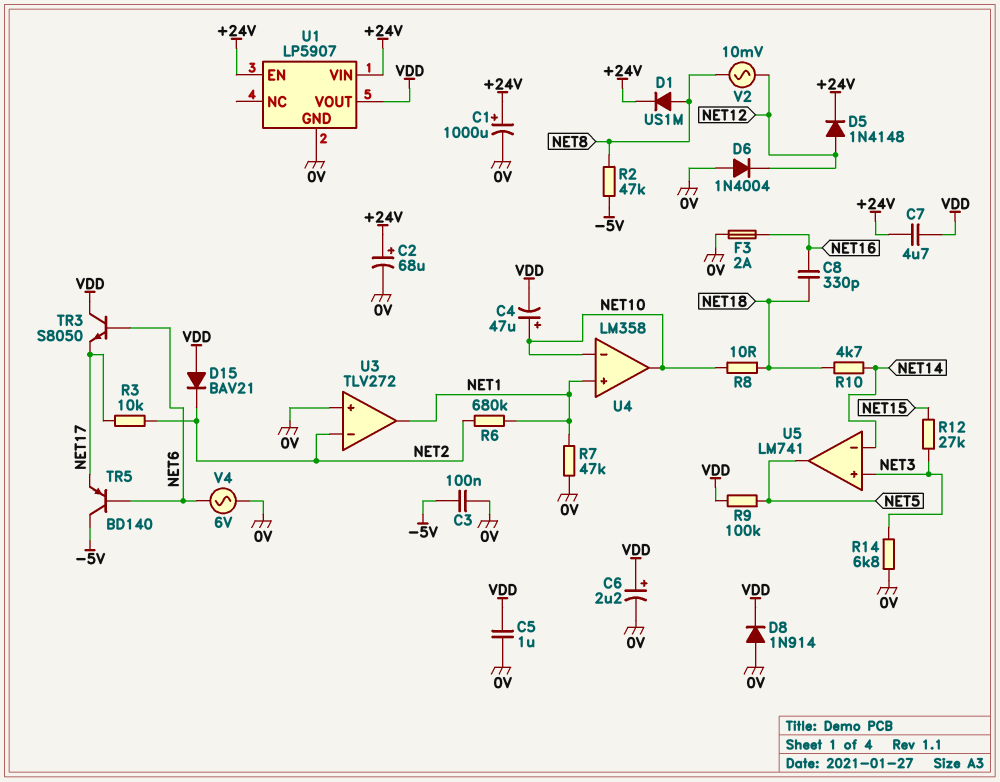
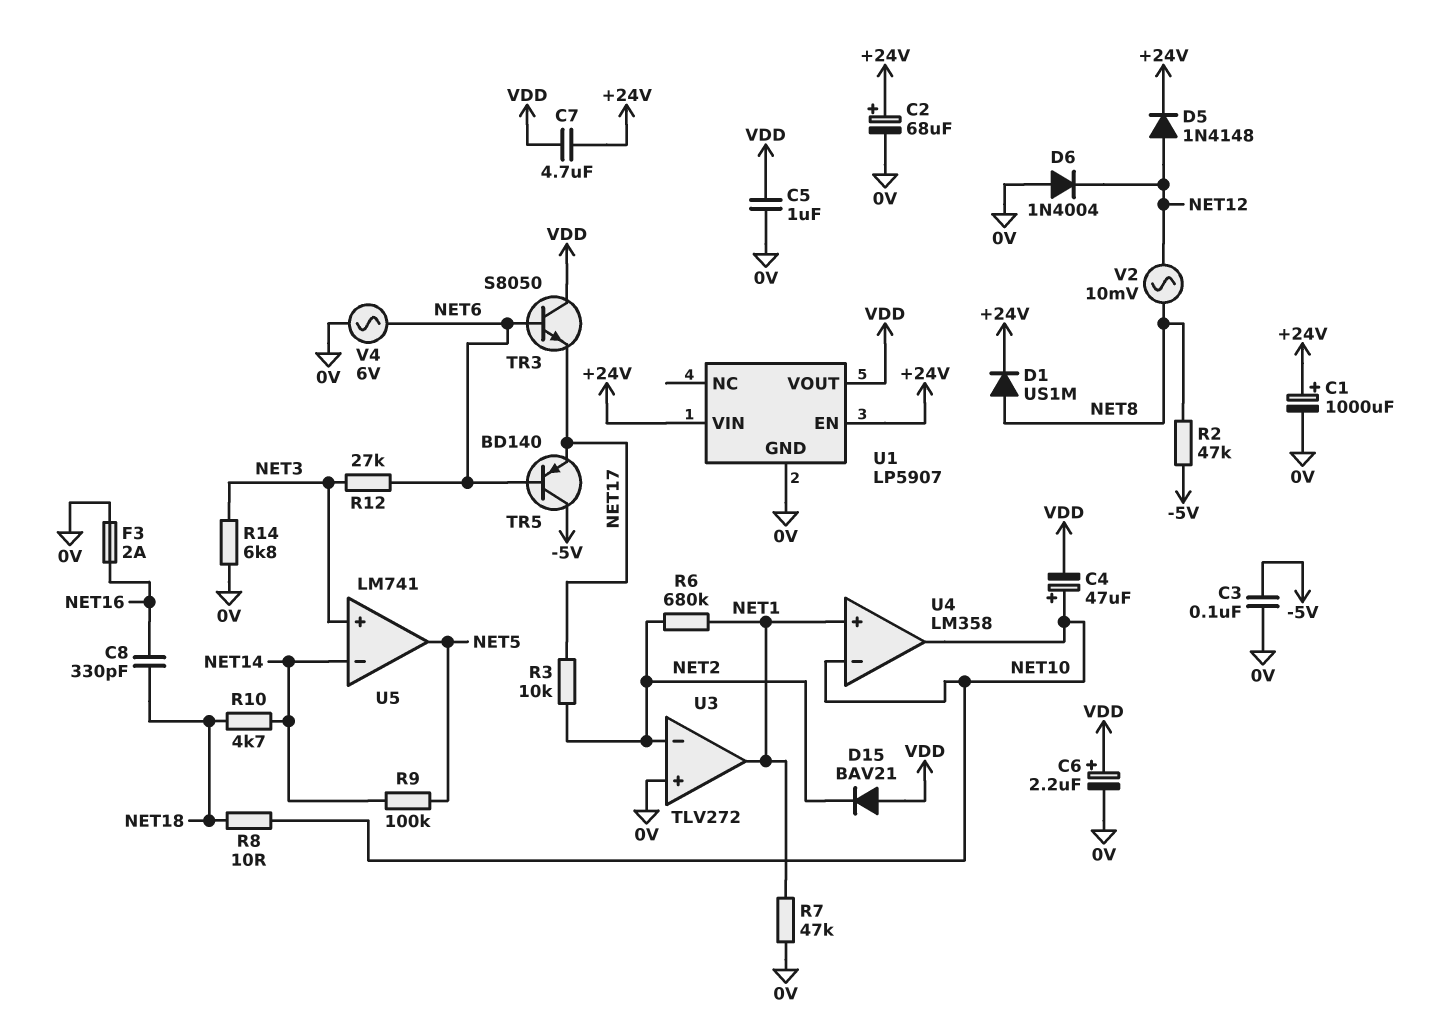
D8: diode 1N914 (A 0V, K VDD) -> none
R9: 100k (NET5, VDD) -> 100k (NET5, NET14)
R12: 27k (NET3, NET15) -> 27k (NET3, NET6)

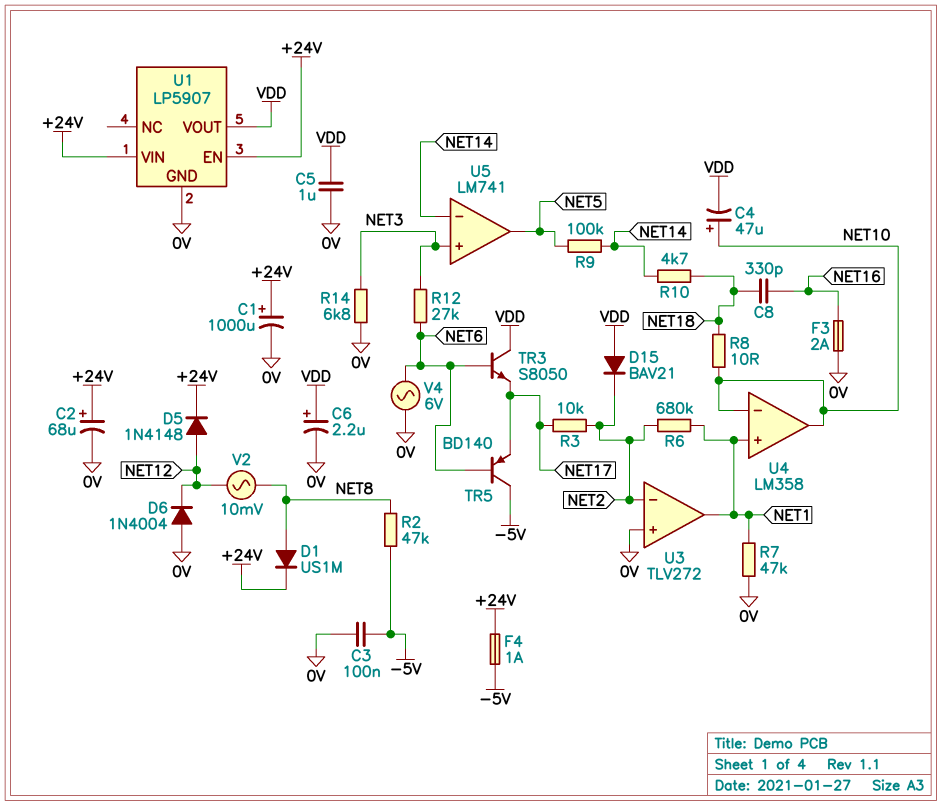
C7: 4.7uF (+24V, VDD) -> none
F4: none -> 1A (+24V, -5V)

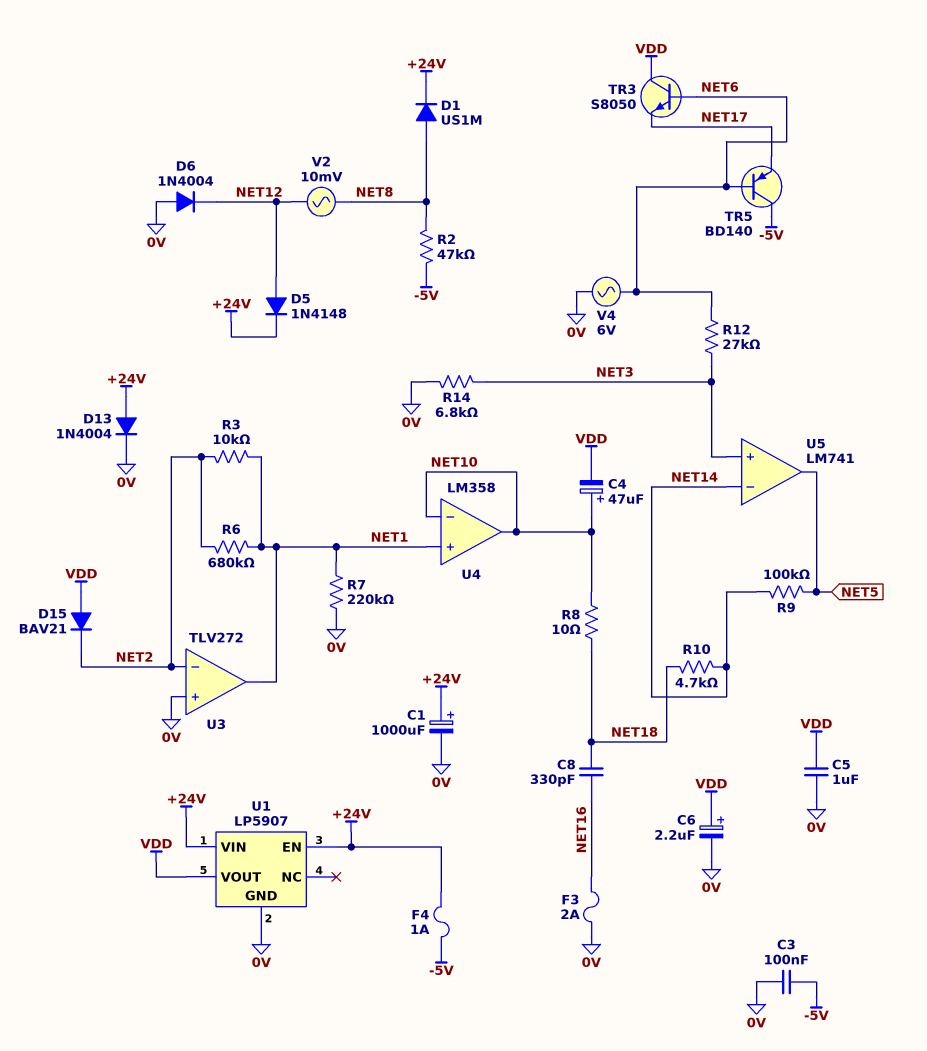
C2: 68uF (plus +24V, minus 0V) -> none
D13: none -> diode 1N4004 (A +24V, K 0V)
R3: 10k (NET2, NET17) -> 10k (NET1, NET2)
R7: 47k (0V, NET1) -> 220k (0V, NET1)

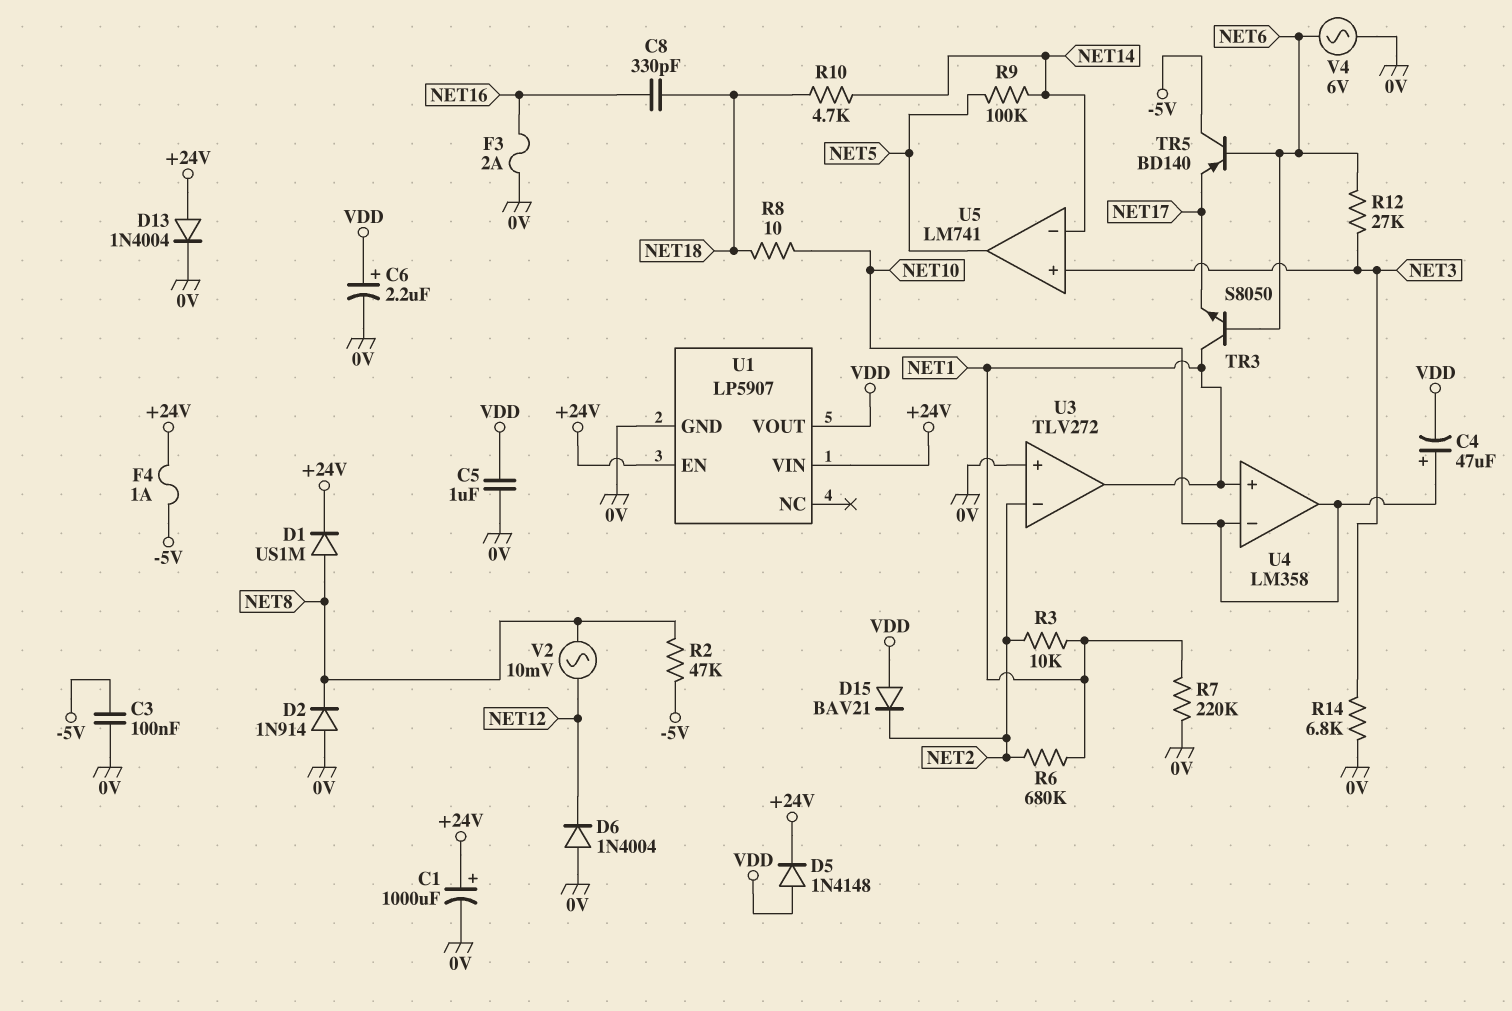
D2: none -> diode 1N914 (A 0V, K NET8)
D5: diode 1N4148 (A NET12, K +24V) -> diode 1N4148 (A VDD, K +24V)
TR3: NPN S8050 (B NET6, C VDD, E NET17) -> NPN S8050 (B NET6, C NET1, E NET17)

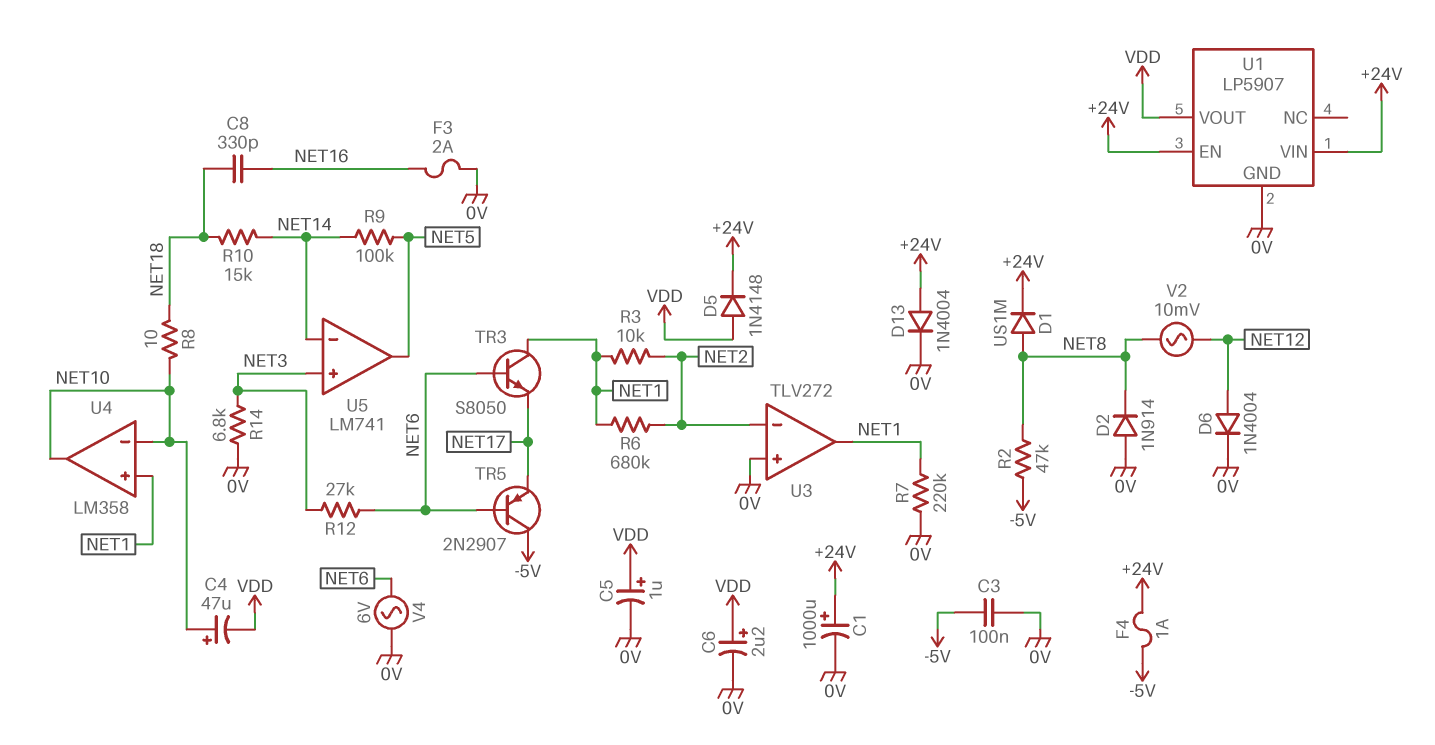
C5: 1uF (0V, VDD) -> 1uF (plus VDD, minus 0V)
D6: diode 1N4004 (A 0V, K NET12) -> diode 1N4004 (A NET12, K 0V)
D15: diode BAV21 (A VDD, K NET2) -> none
R10: 4.7k (NET14, NET18) -> 15k (NET14, NET18)
TR5: PNP BD140 (B NET6, C -5V, E NET17) -> PNP 2N2907 (B NET6, C -5V, E NET17)

